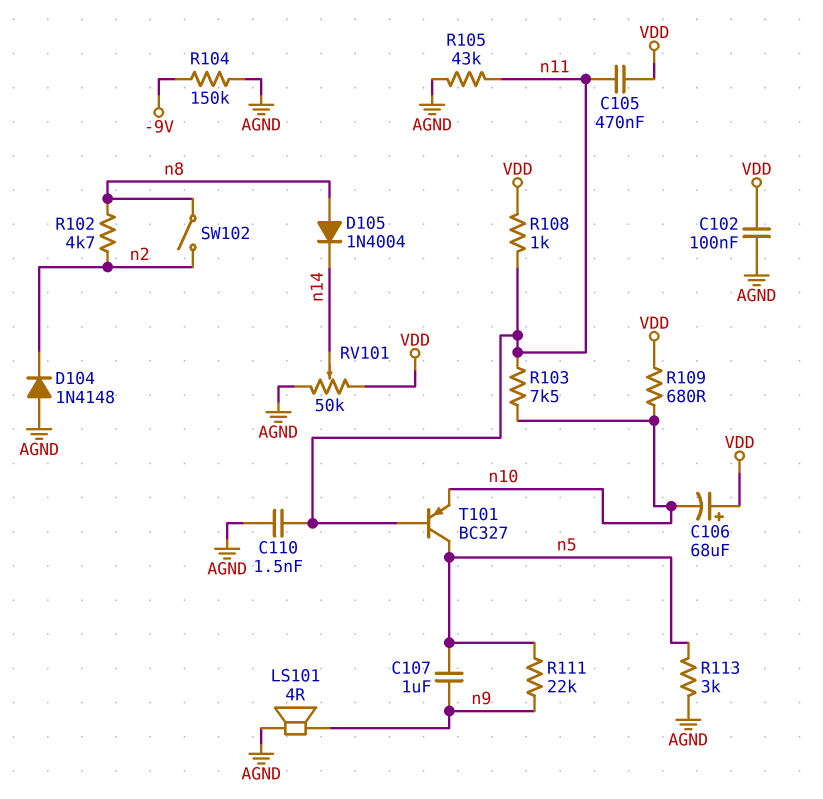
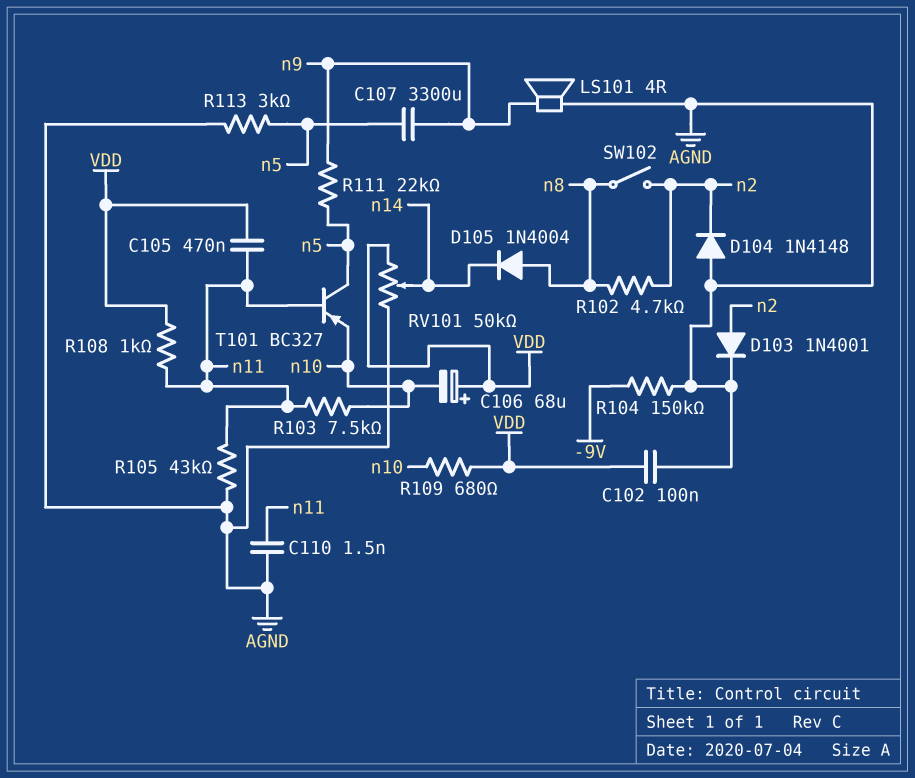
C107: 1uF (n5, n9) -> 3300uF (n5, n9)
D103: none -> diode 1N4001 (A n2, K AGND)

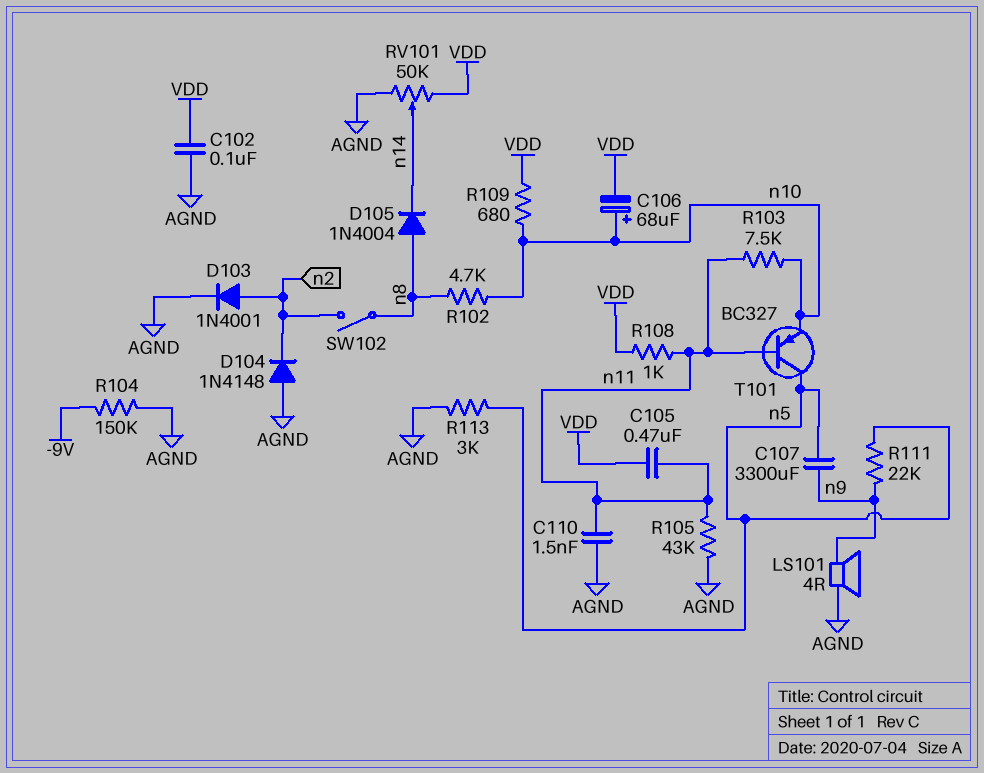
C106: 68uF (plus VDD, minus n10) -> 68uF (plus n10, minus VDD)
R102: 4.7k (n2, n8) -> 4.7k (n8, n10)

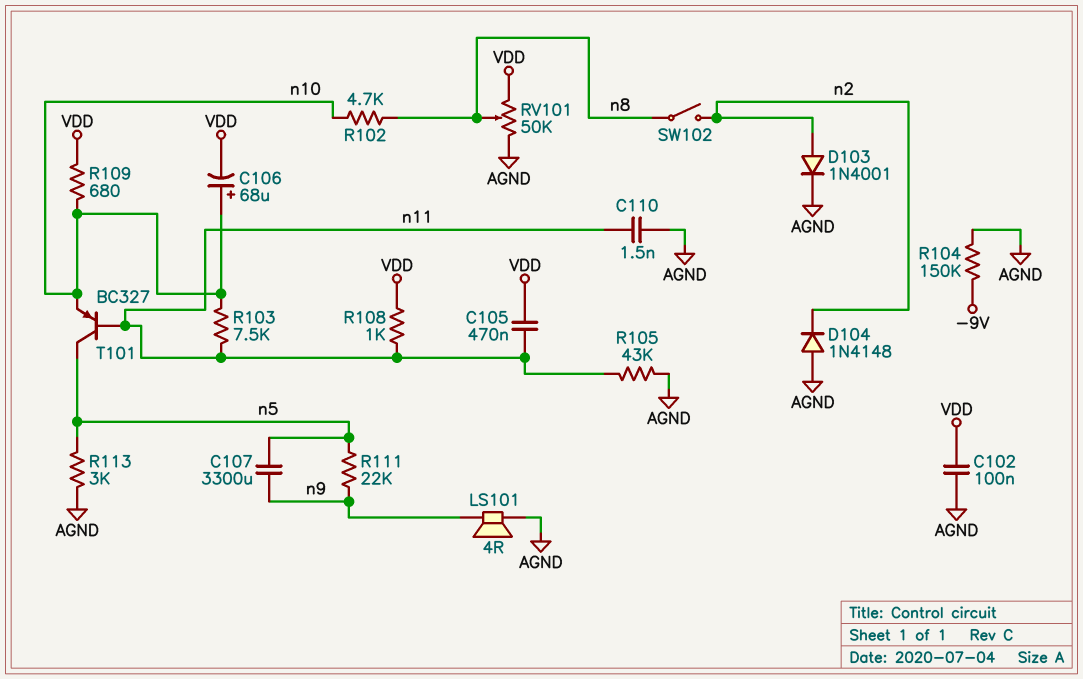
D105: diode 1N4004 (A n8, K n14) -> none
RV101: 50k (AGND, VDD, wiper n14) -> 50k (AGND, VDD, wiper n8)

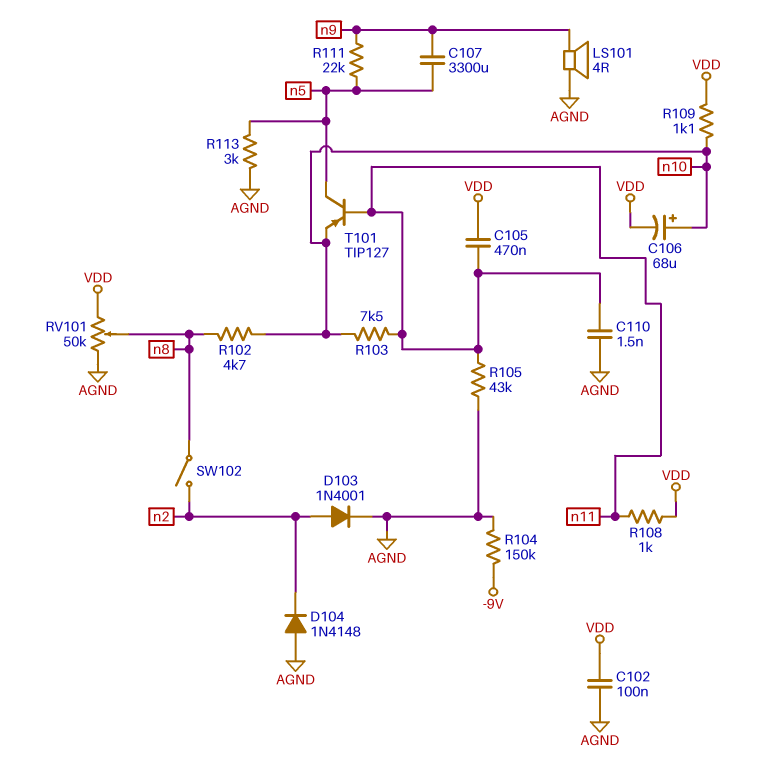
R109: 680 (VDD, n10) -> 1.1k (VDD, n10)
T101: PNP BC327 (B n11, C n5, E n10) -> PNP TIP127 (B n11, C n5, E n10)

